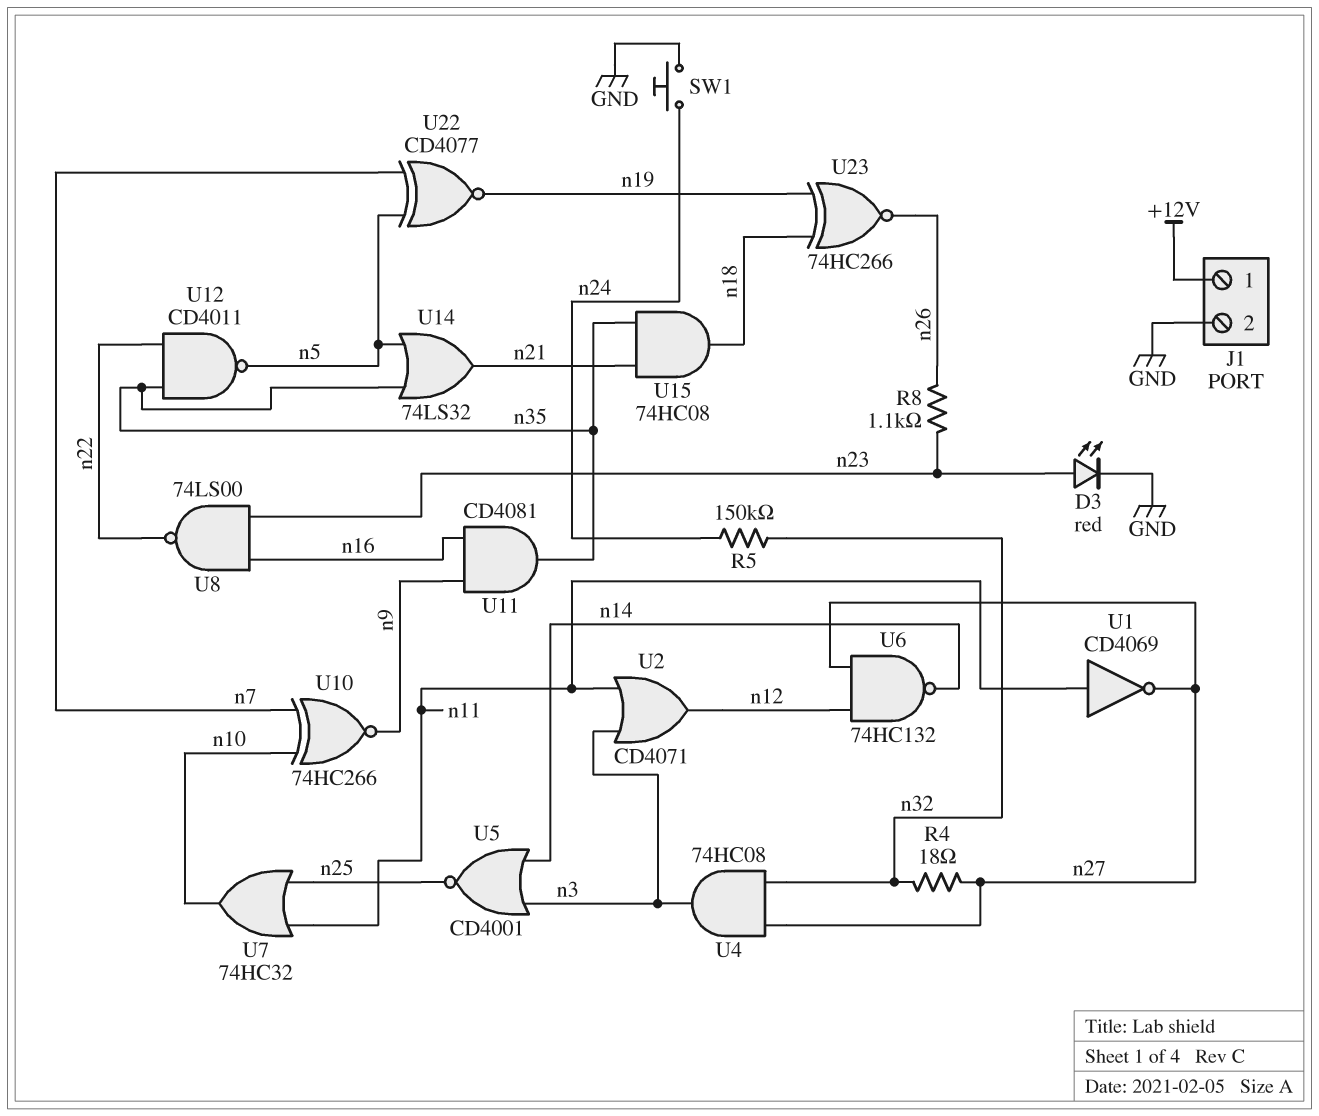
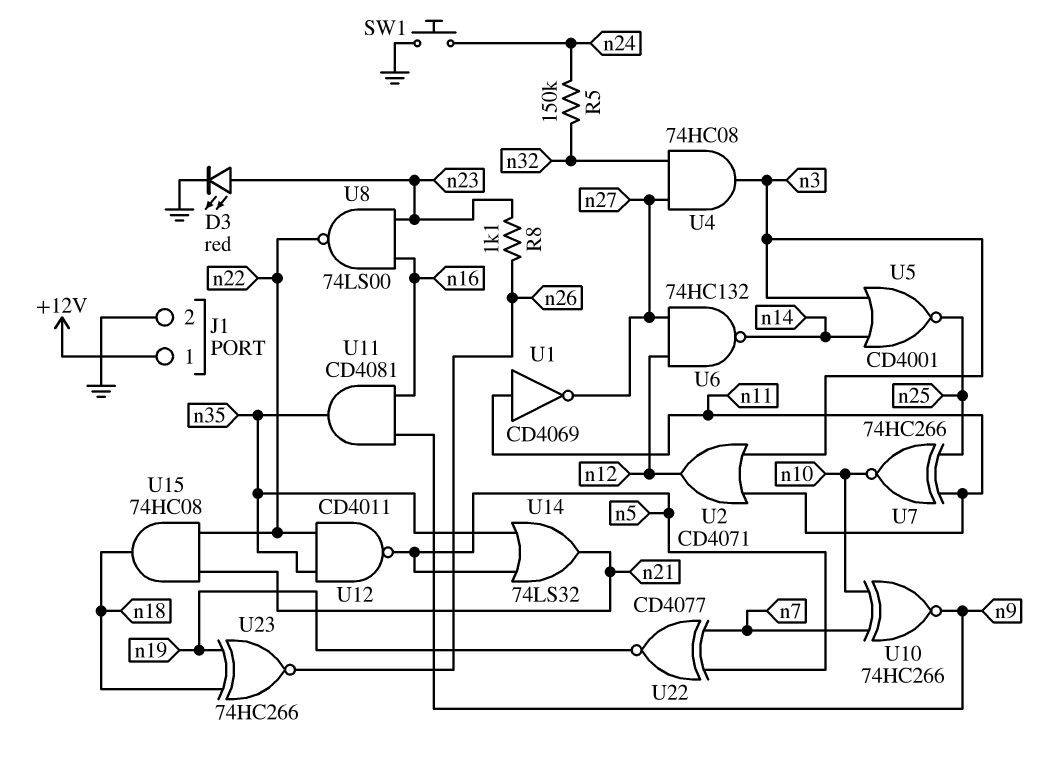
R4: 18 (n27, n32) -> none
U7: OR 74HC32 (in n11, in n25, out n10) -> XNOR 74HC266 (in n11, in n25, out n10)
U15: AND 74HC08 (in n21, in n35, out n18) -> AND 74HC08 (in n21, in n22, out n18)

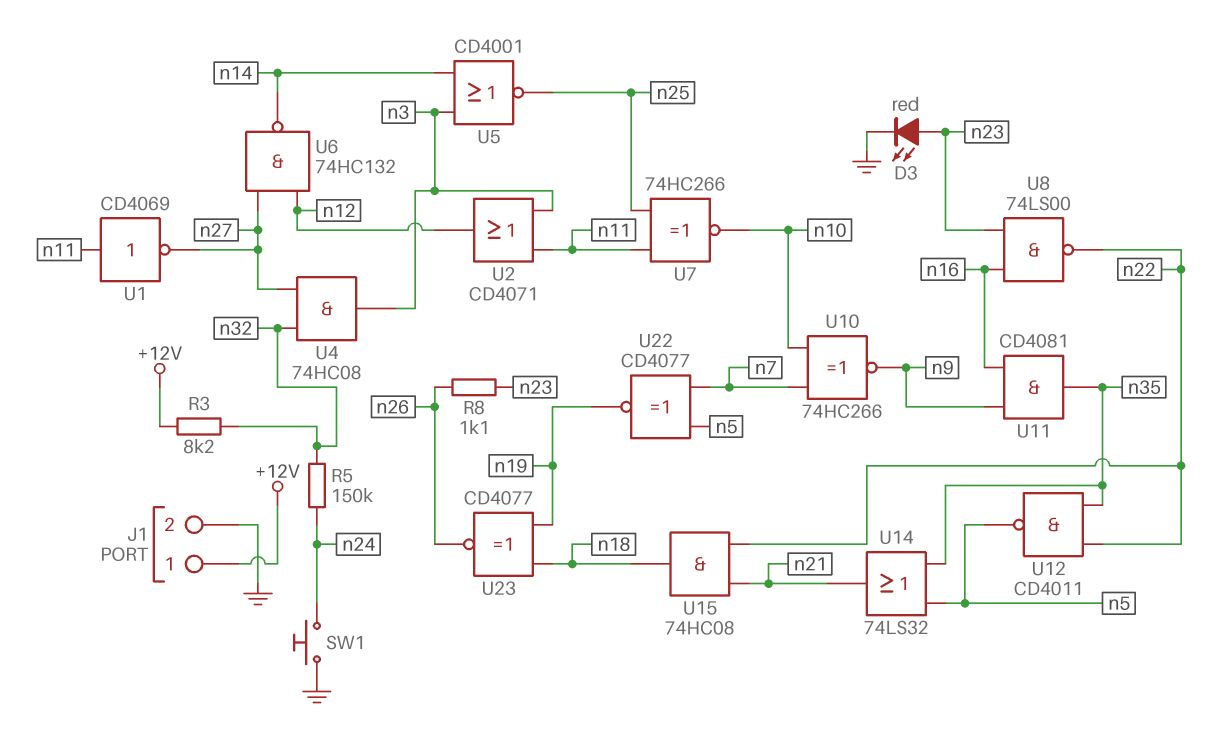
R3: none -> 8.2k (+12V, n32)
U23: XNOR 74HC266 (in n18, in n19, out n26) -> XNOR CD4077 (in n18, in n19, out n26)

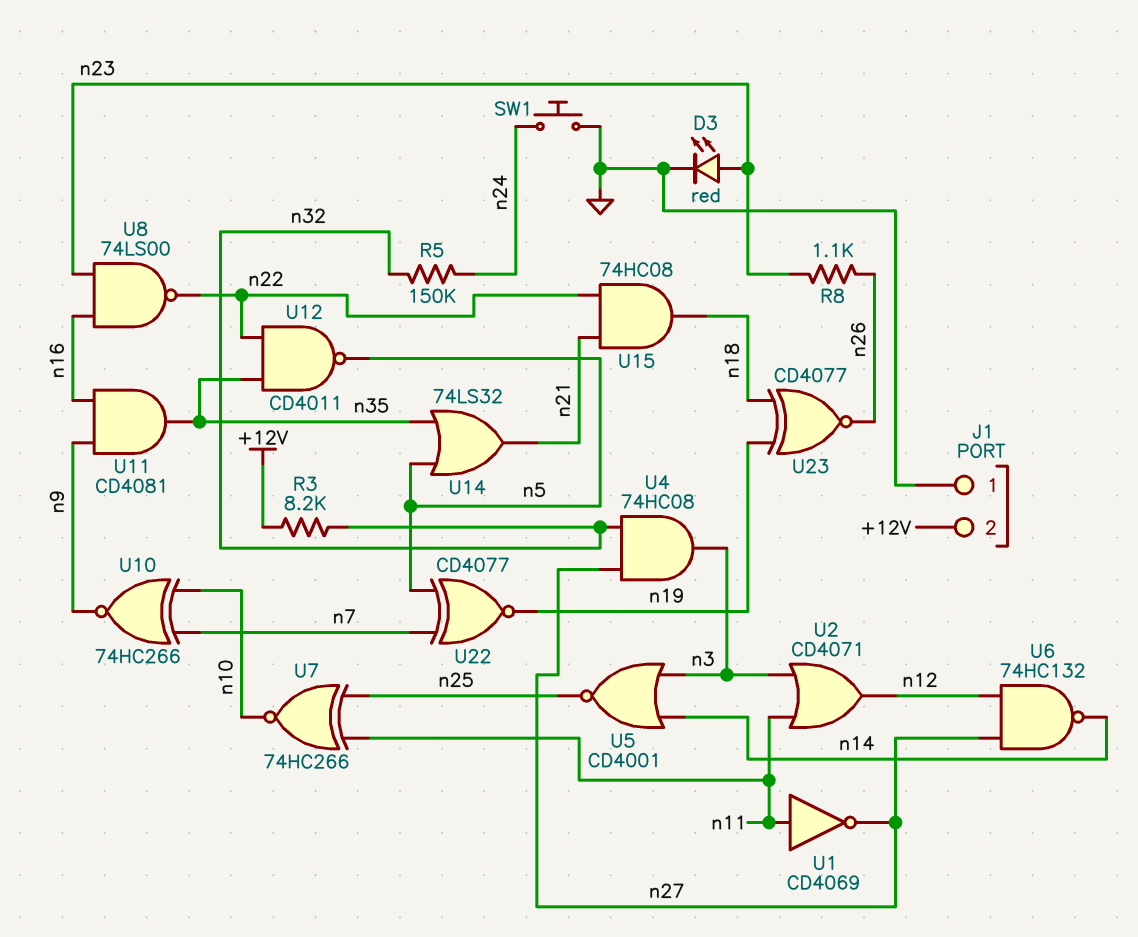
J1 pin 1: +12V -> GND
J1 pin 2: GND -> +12V

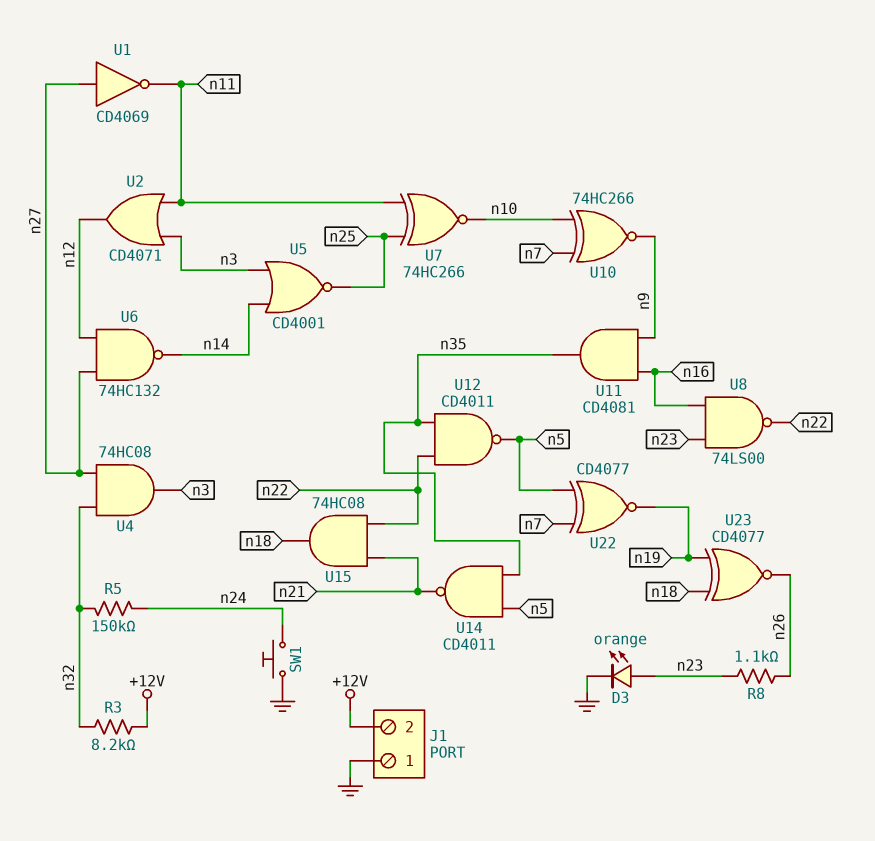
D3: LED red (A n23, K GND) -> LED orange (A n23, K GND)
U1: NOT CD4069 (in n11, out n27) -> NOT CD4069 (in n27, out n11)
U14: OR 74LS32 (in n5, in n35, out n21) -> NAND CD4011 (in n5, in n35, out n21)

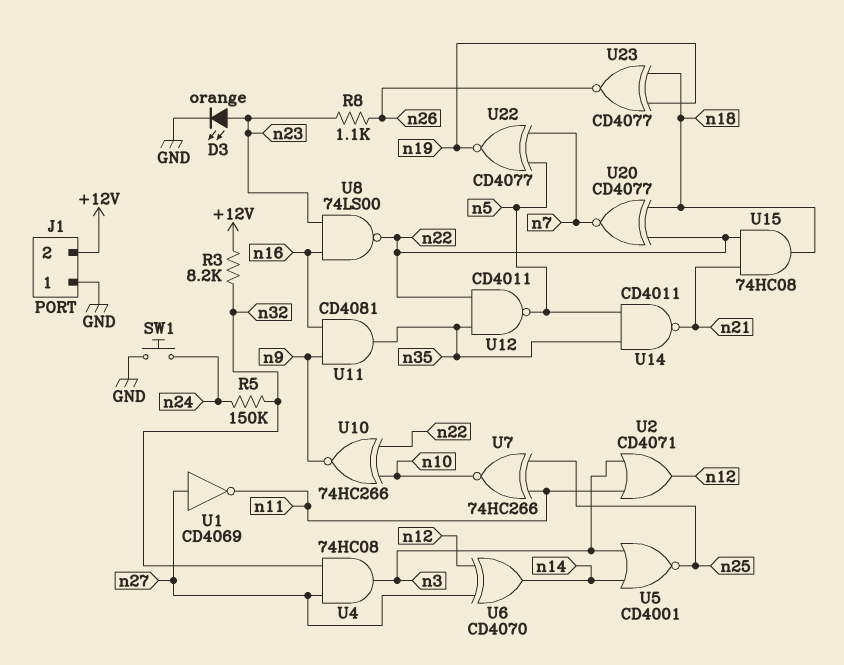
U6: NAND 74HC132 (in n12, in n27, out n14) -> XOR CD4070 (in n12, in n27, out n14)
U10: XNOR 74HC266 (in n7, in n10, out n9) -> XNOR 74HC266 (in n10, in n22, out n9)
U20: none -> XNOR CD4077 (in n18, in n22, out n7)

